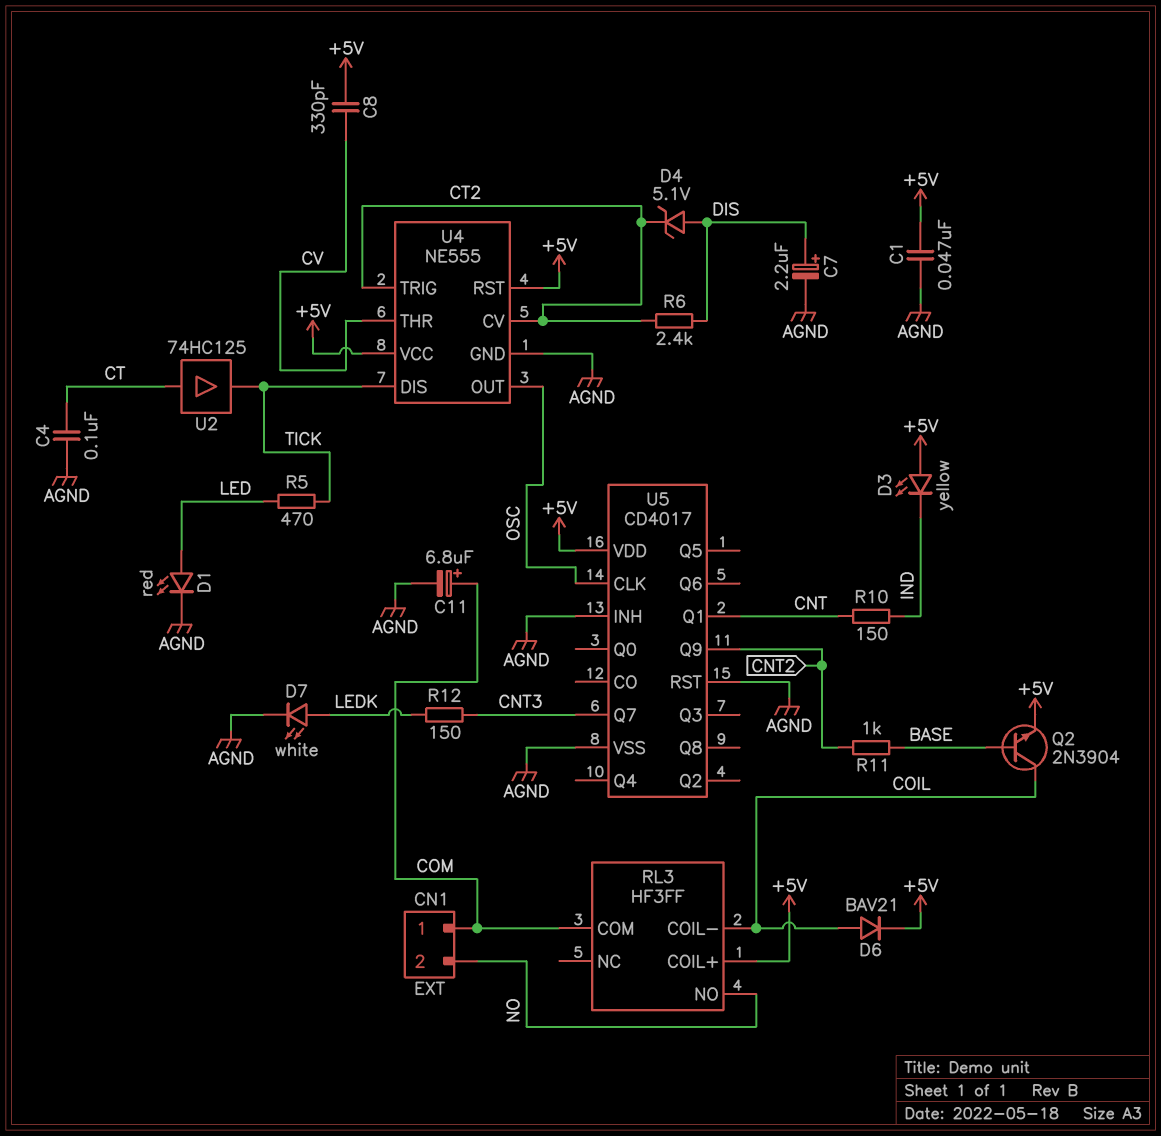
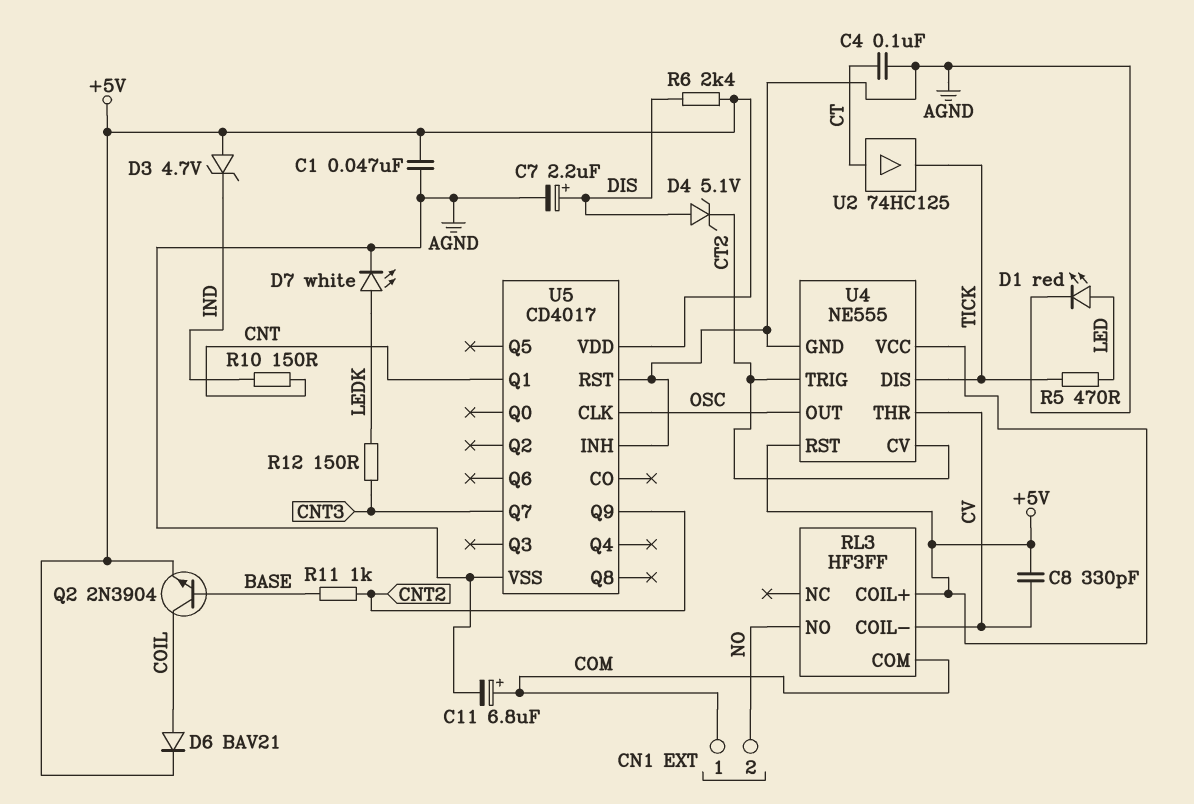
D3: LED yellow (A +5V, K IND) -> zener 4.7V (A +5V, K IND)
R6: 2.4k (CT2, DIS) -> 2.4k (+5V, DIS)
RL3 pin COIL-: COIL -> CV

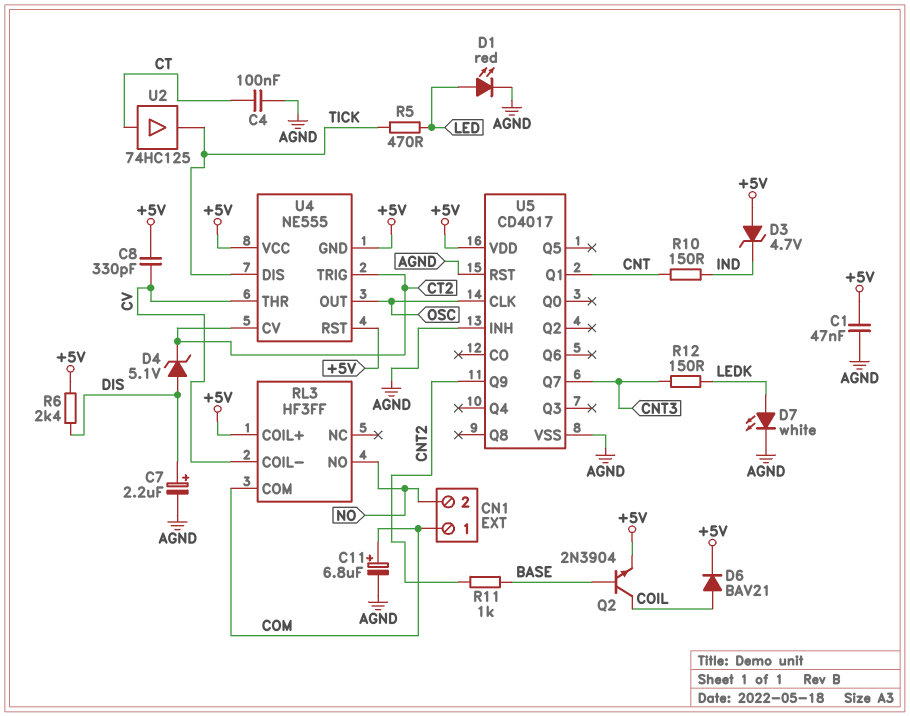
U4 pin GND: AGND -> +5V

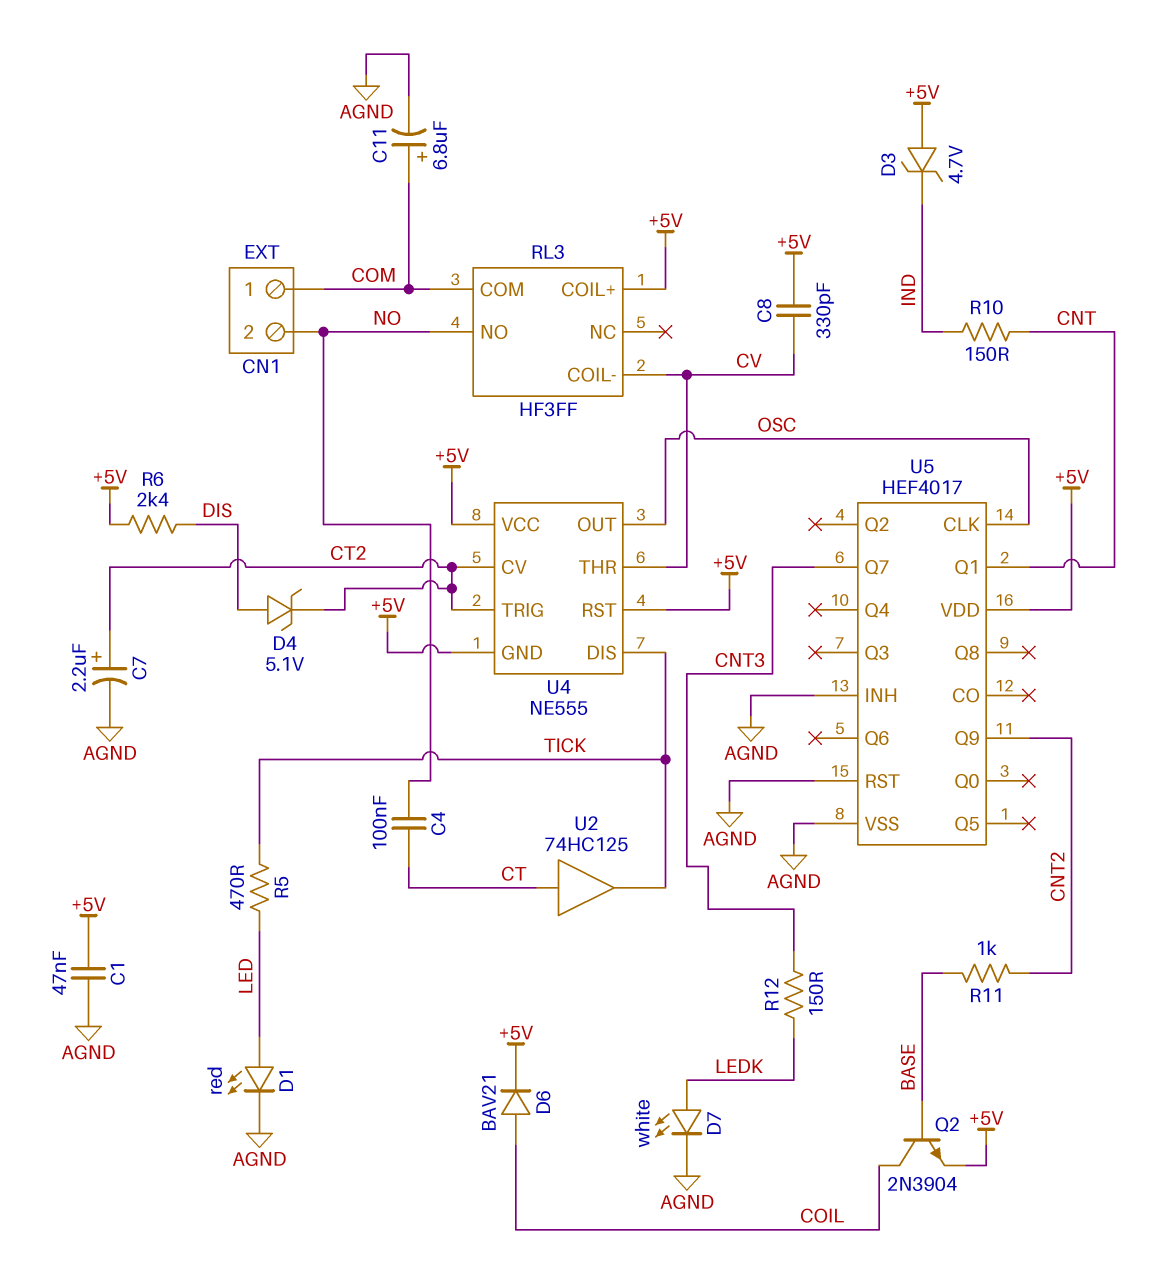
C4: 100nF (AGND, CT) -> 100nF (CT, NO)
C7: 2.2uF (plus DIS, minus AGND) -> 2.2uF (plus CT2, minus AGND)
U5: CD4017 -> HEF4017

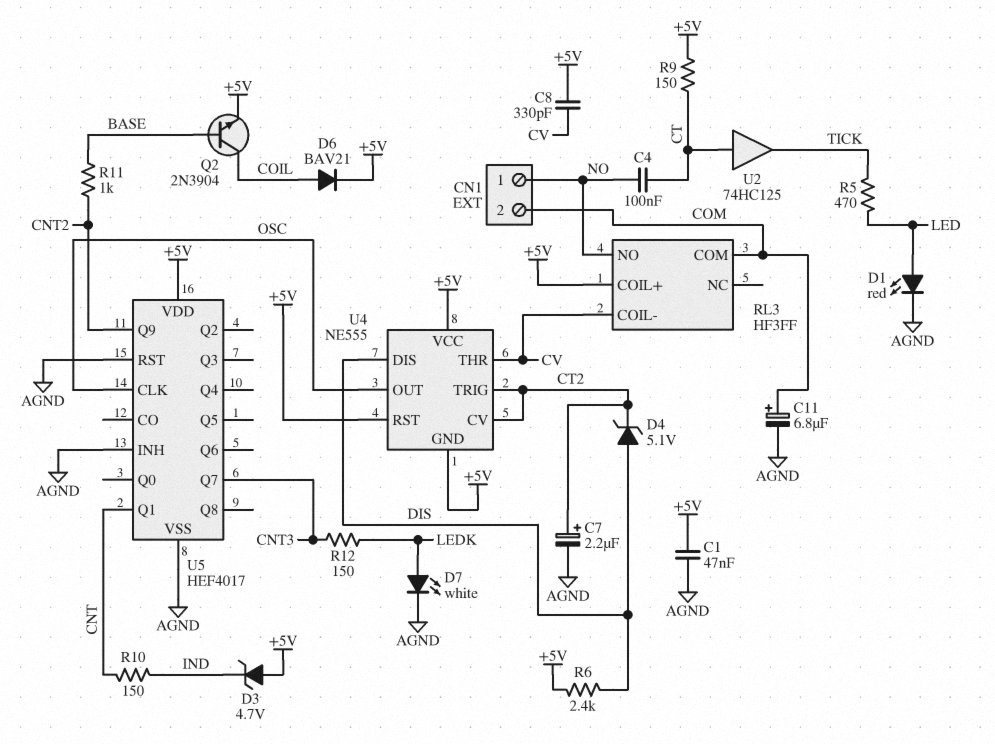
CN1 pin 1: COM -> NO
CN1 pin 2: NO -> COM
R9: none -> 150 (+5V, CT)
U4 pin DIS: TICK -> DIS

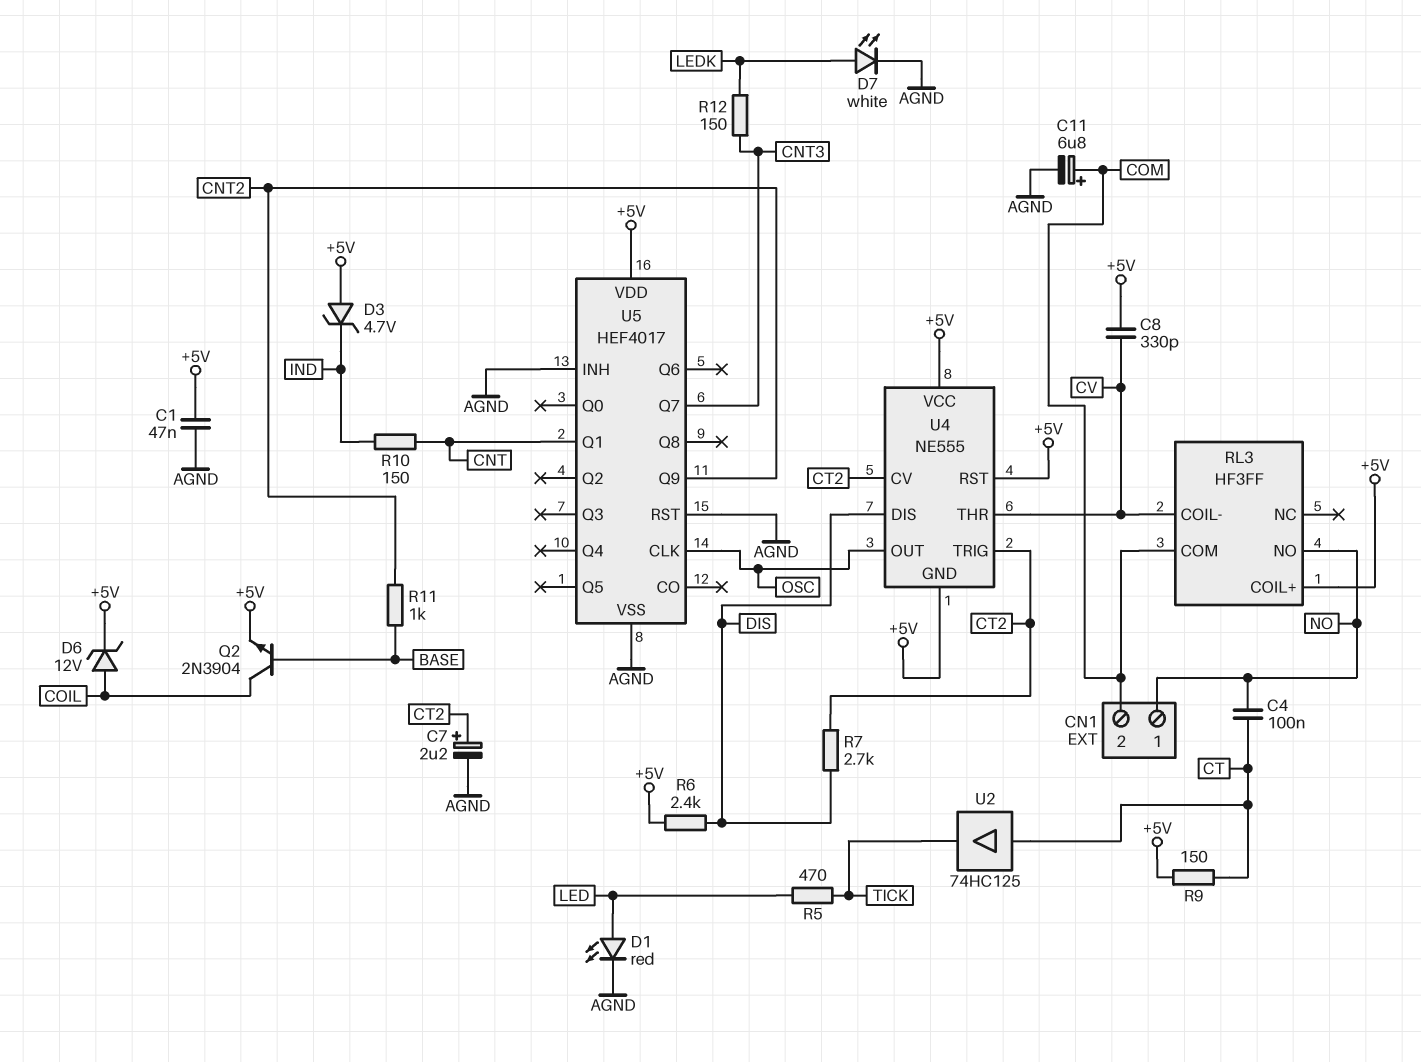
D4: zener 5.1V (A DIS, K CT2) -> none
D6: diode BAV21 (A COIL, K +5V) -> zener 12V (A COIL, K +5V)
R7: none -> 2.7k (CT2, DIS)

